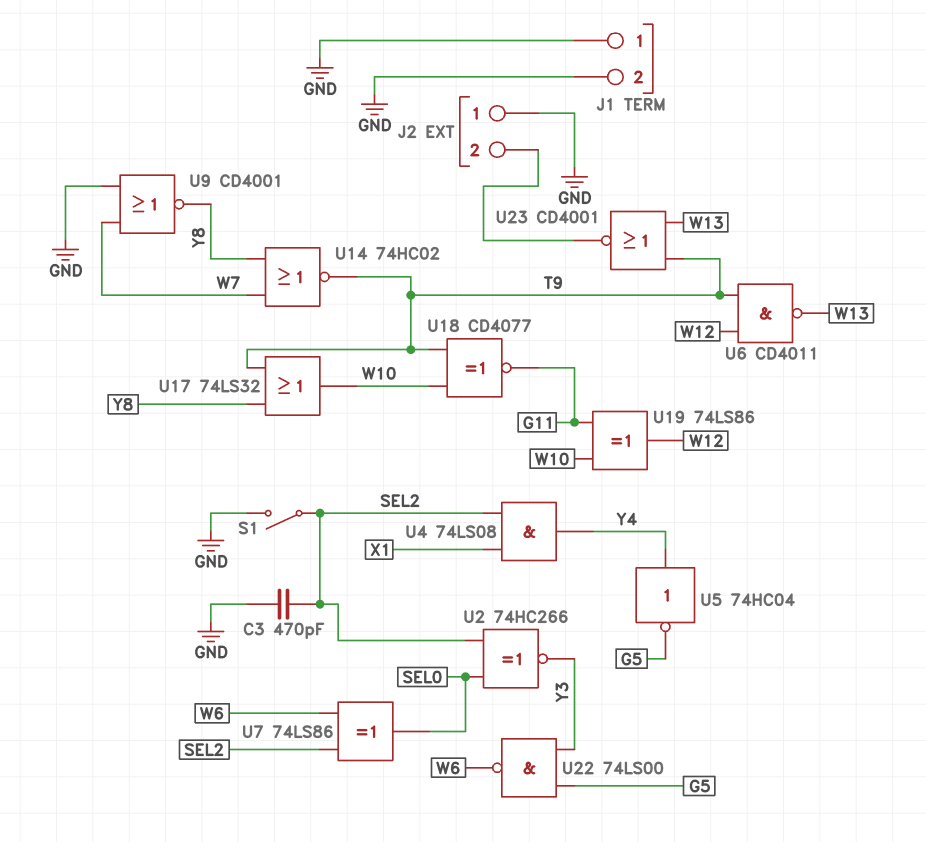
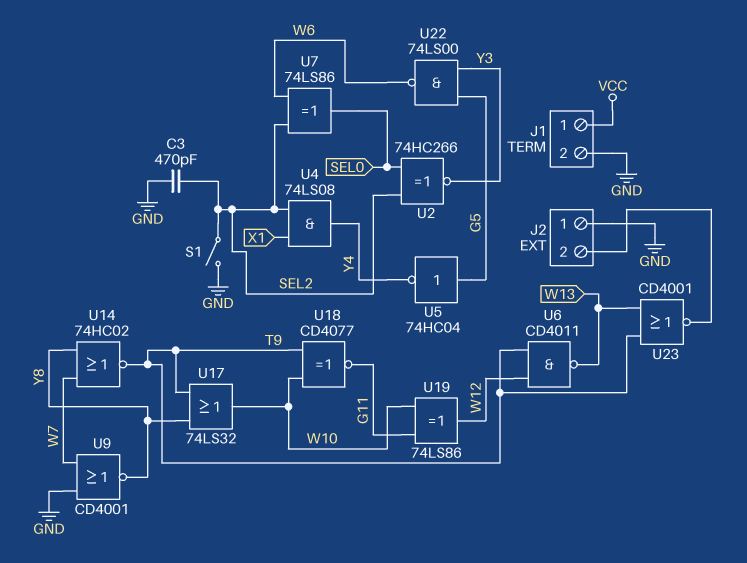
J1 pin 1: GND -> VCC
U5: NOT 74HC04 (in Y4, out G5) -> NOT 74HC04 (in G5, out Y4)

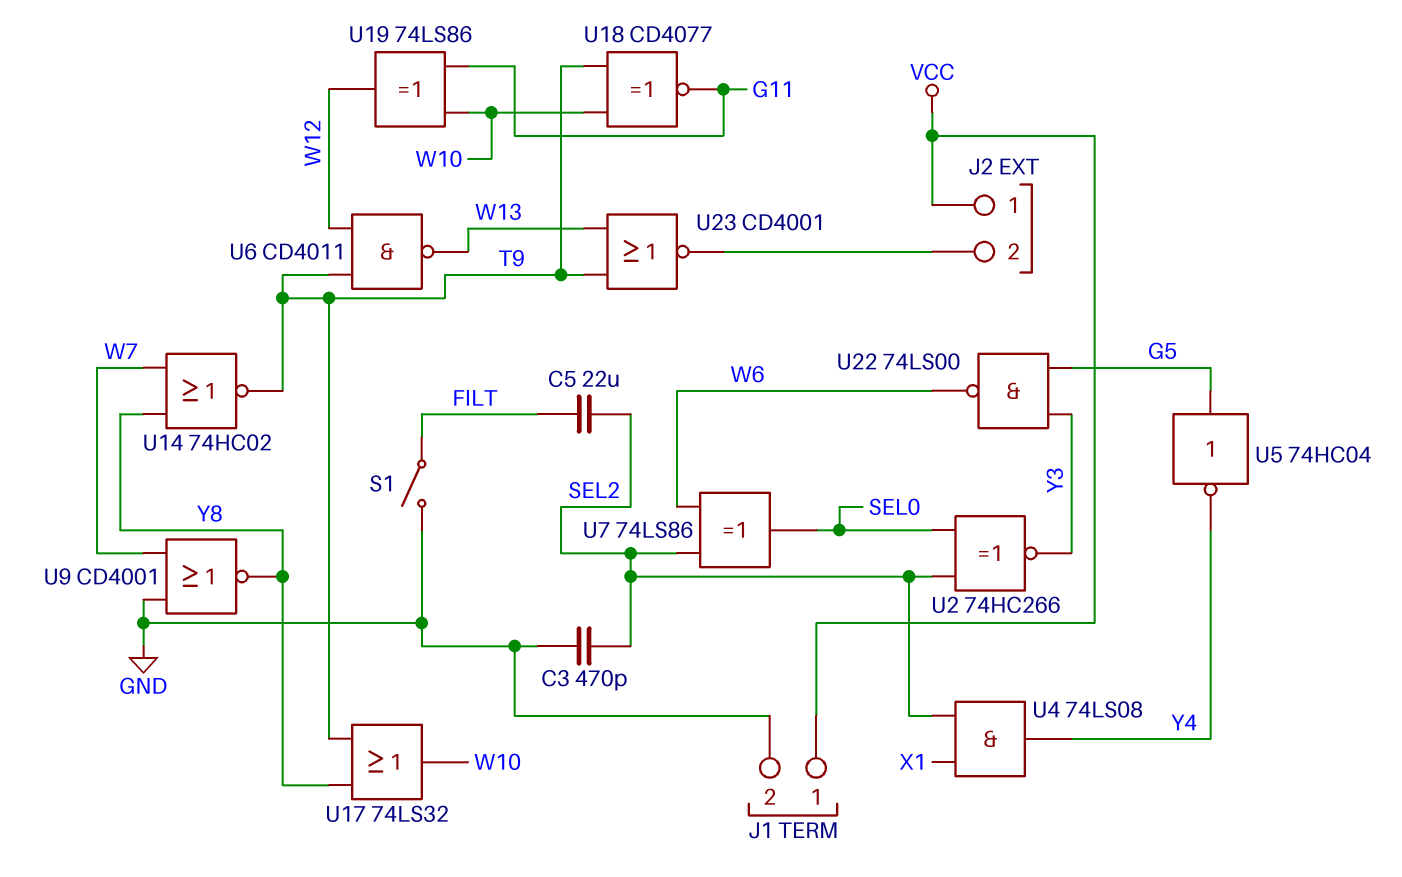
C5: none -> 22uF (FILT, SEL2)
J2 pin 1: GND -> VCC
S1: switch (GND, SEL2) -> switch (FILT, GND)

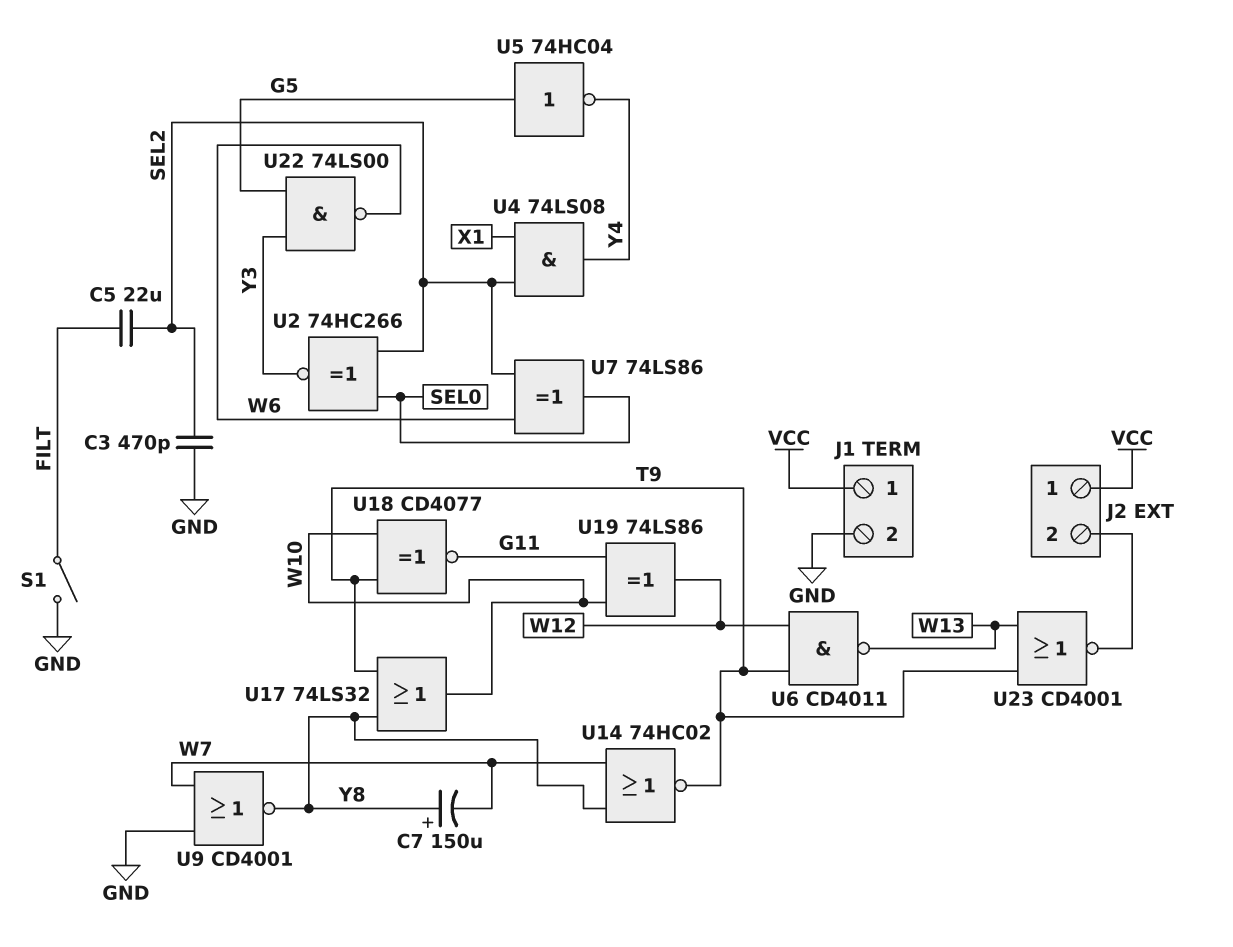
C7: none -> 150uF (plus Y8, minus W7)

